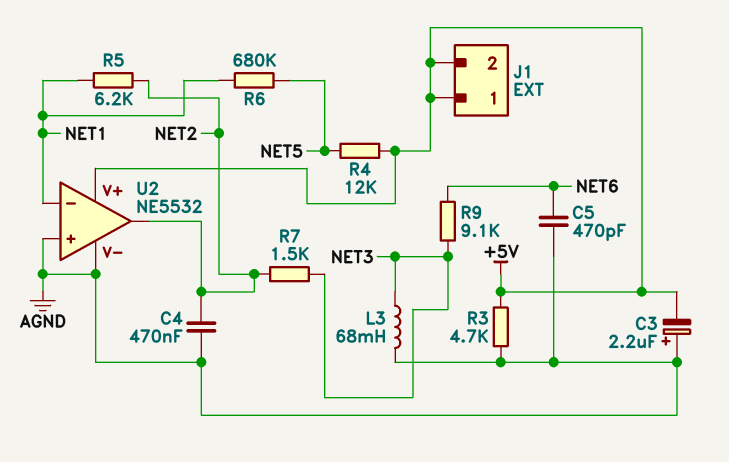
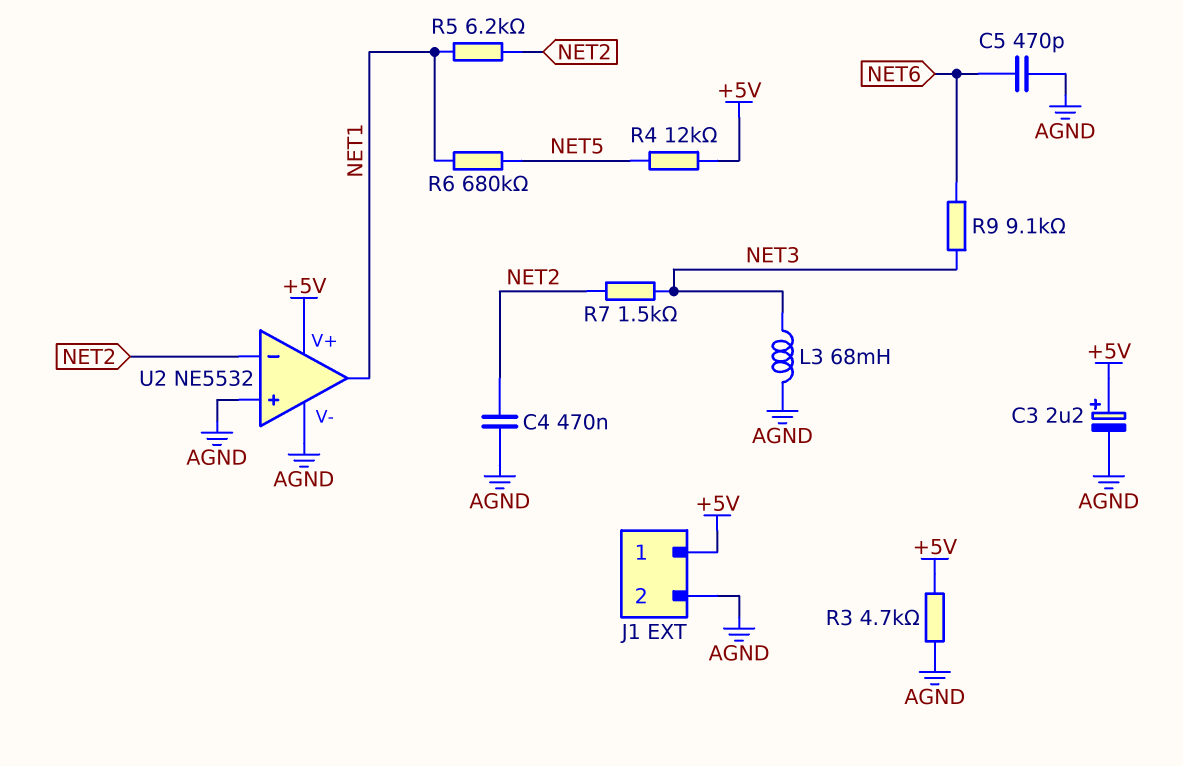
C3: 2.2uF (plus AGND, minus +5V) -> 2.2uF (plus +5V, minus AGND)
J1 pin 2: +5V -> AGND
U2 pin in-: NET1 -> NET2
U2 pin out: NET2 -> NET1

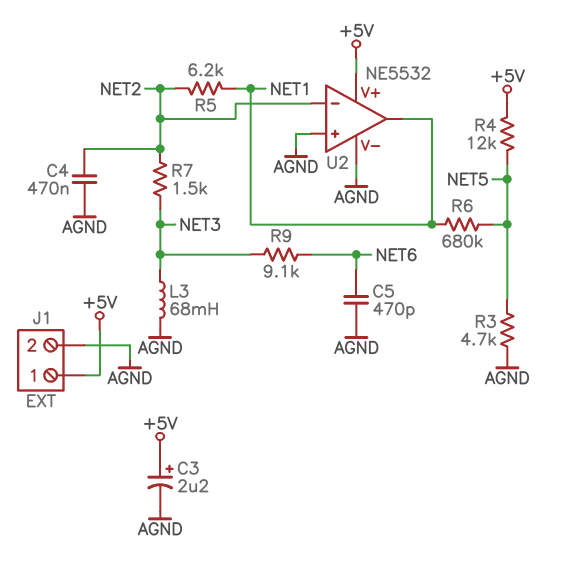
R3: 4.7k (+5V, AGND) -> 4.7k (AGND, NET5)

